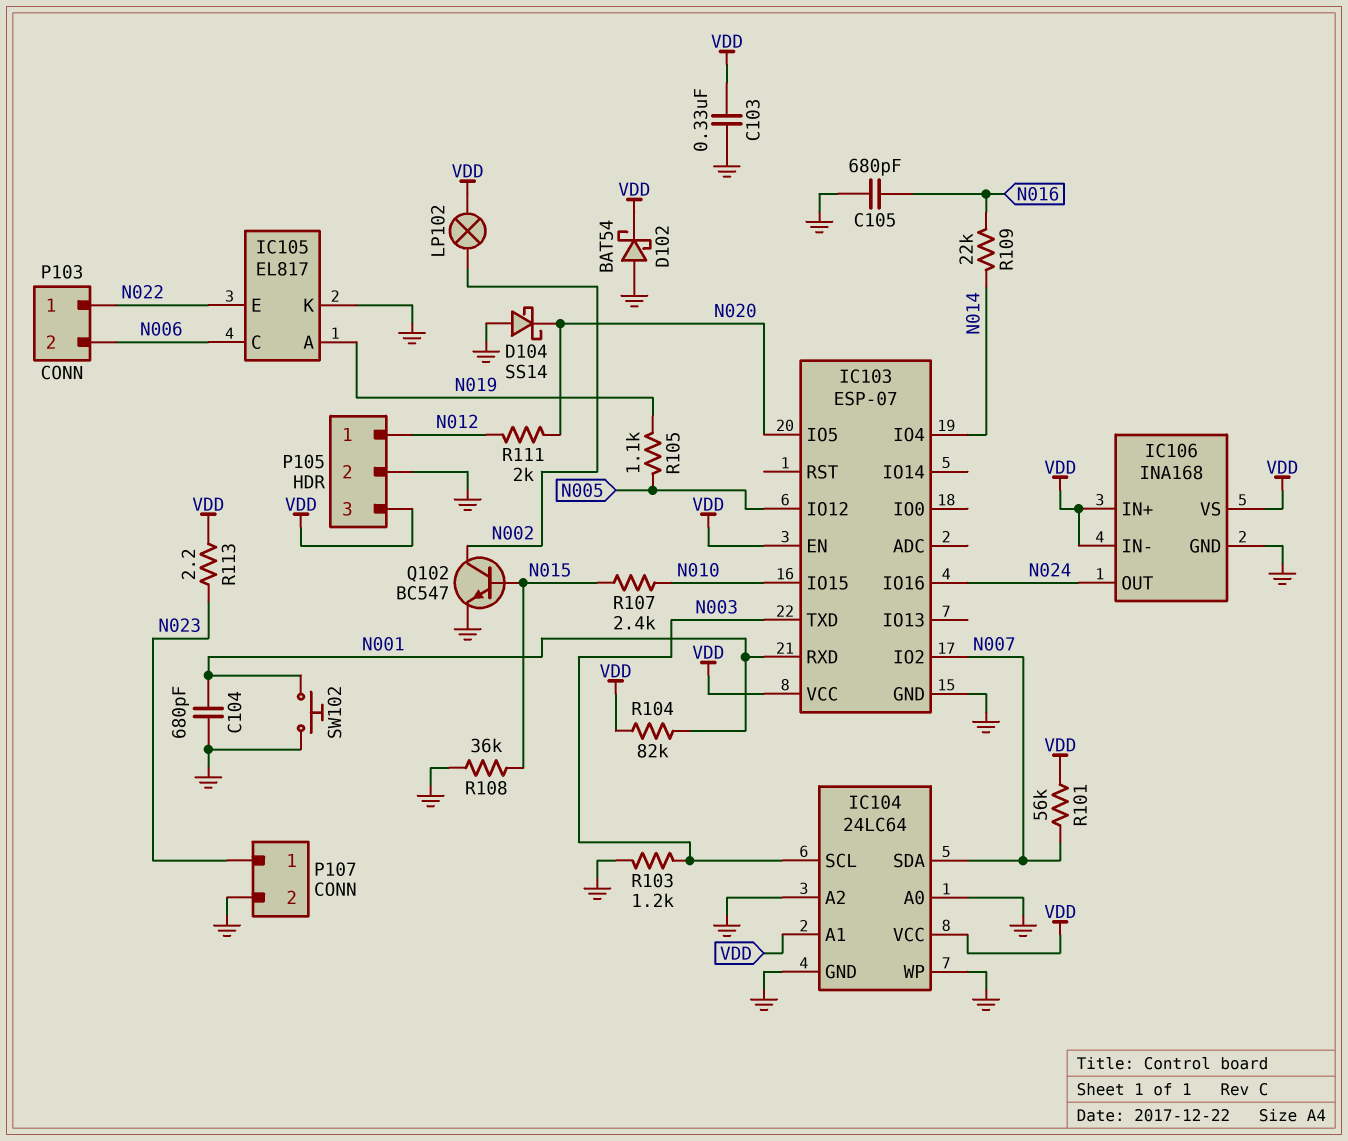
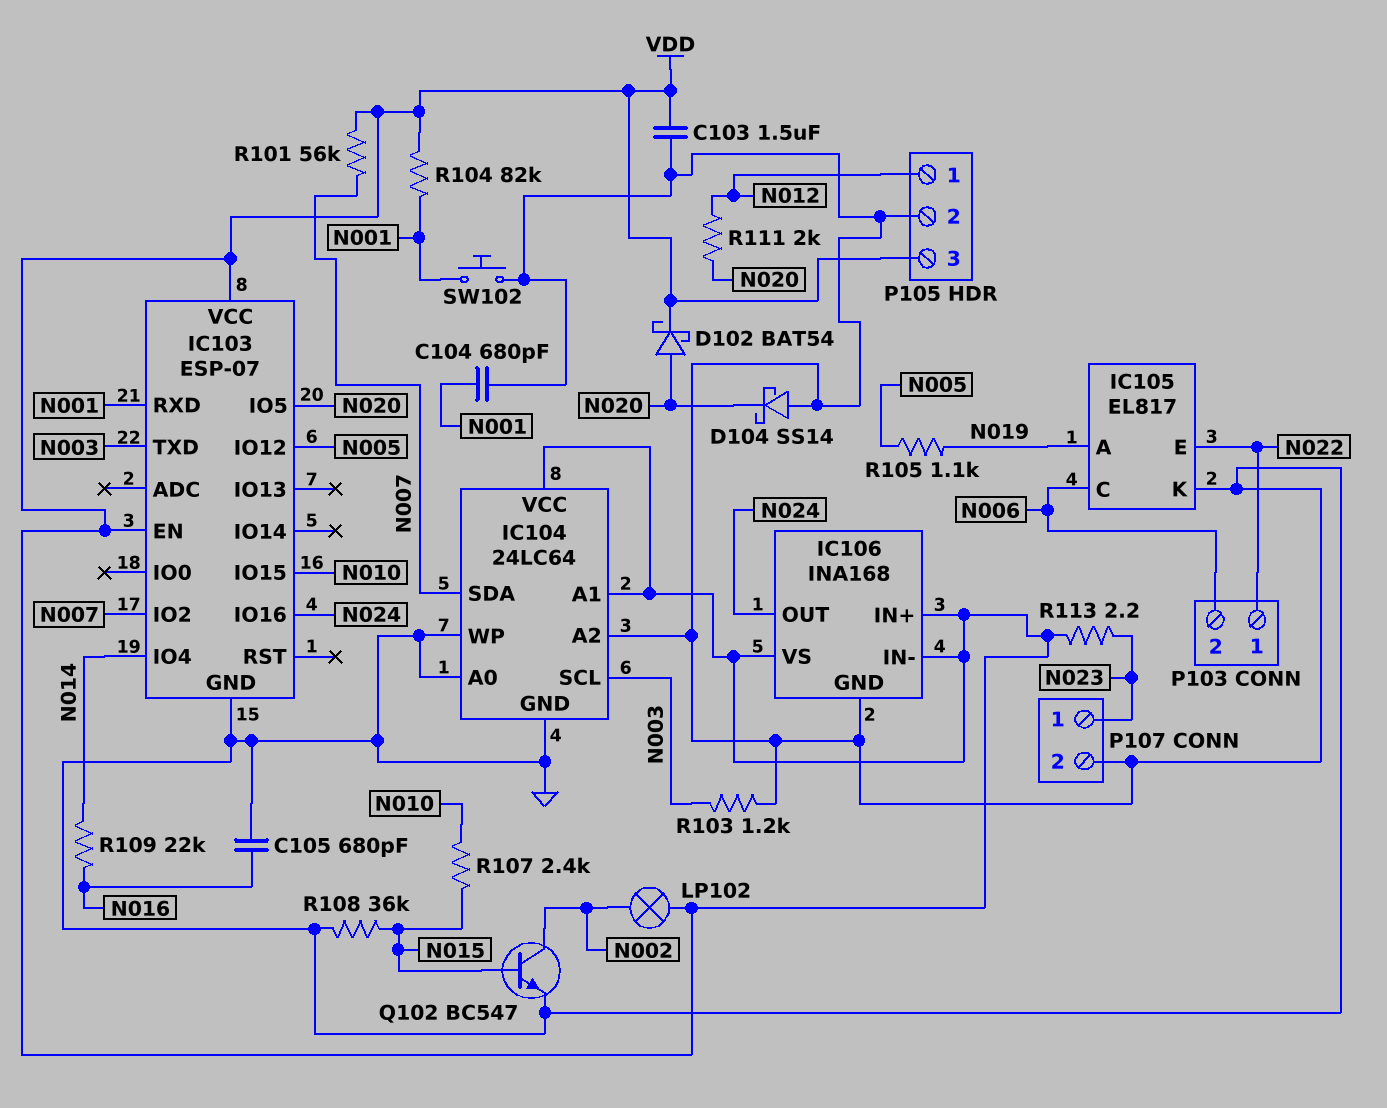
C103: 330nF (GND, VDD) -> 1.5uF (GND, VDD)
D102: schottky BAT54 (A GND, K VDD) -> schottky BAT54 (A N020, K VDD)

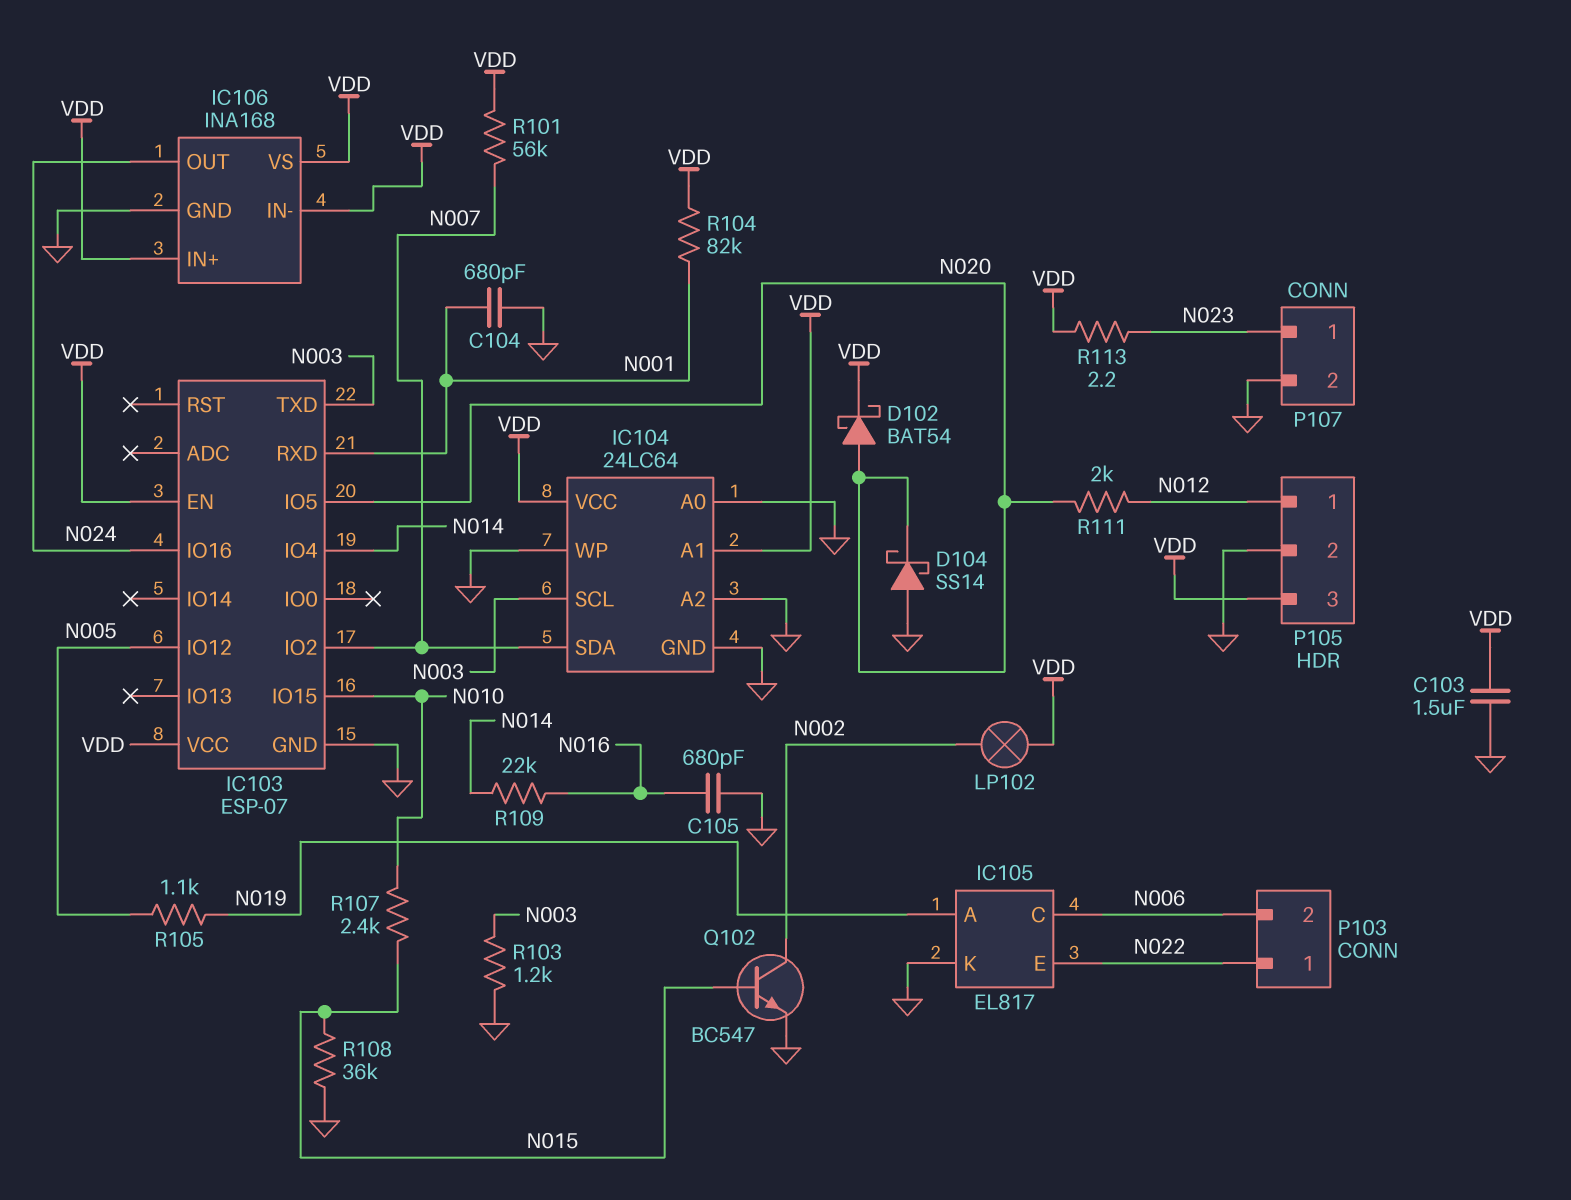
SW102: button (GND, N001) -> none

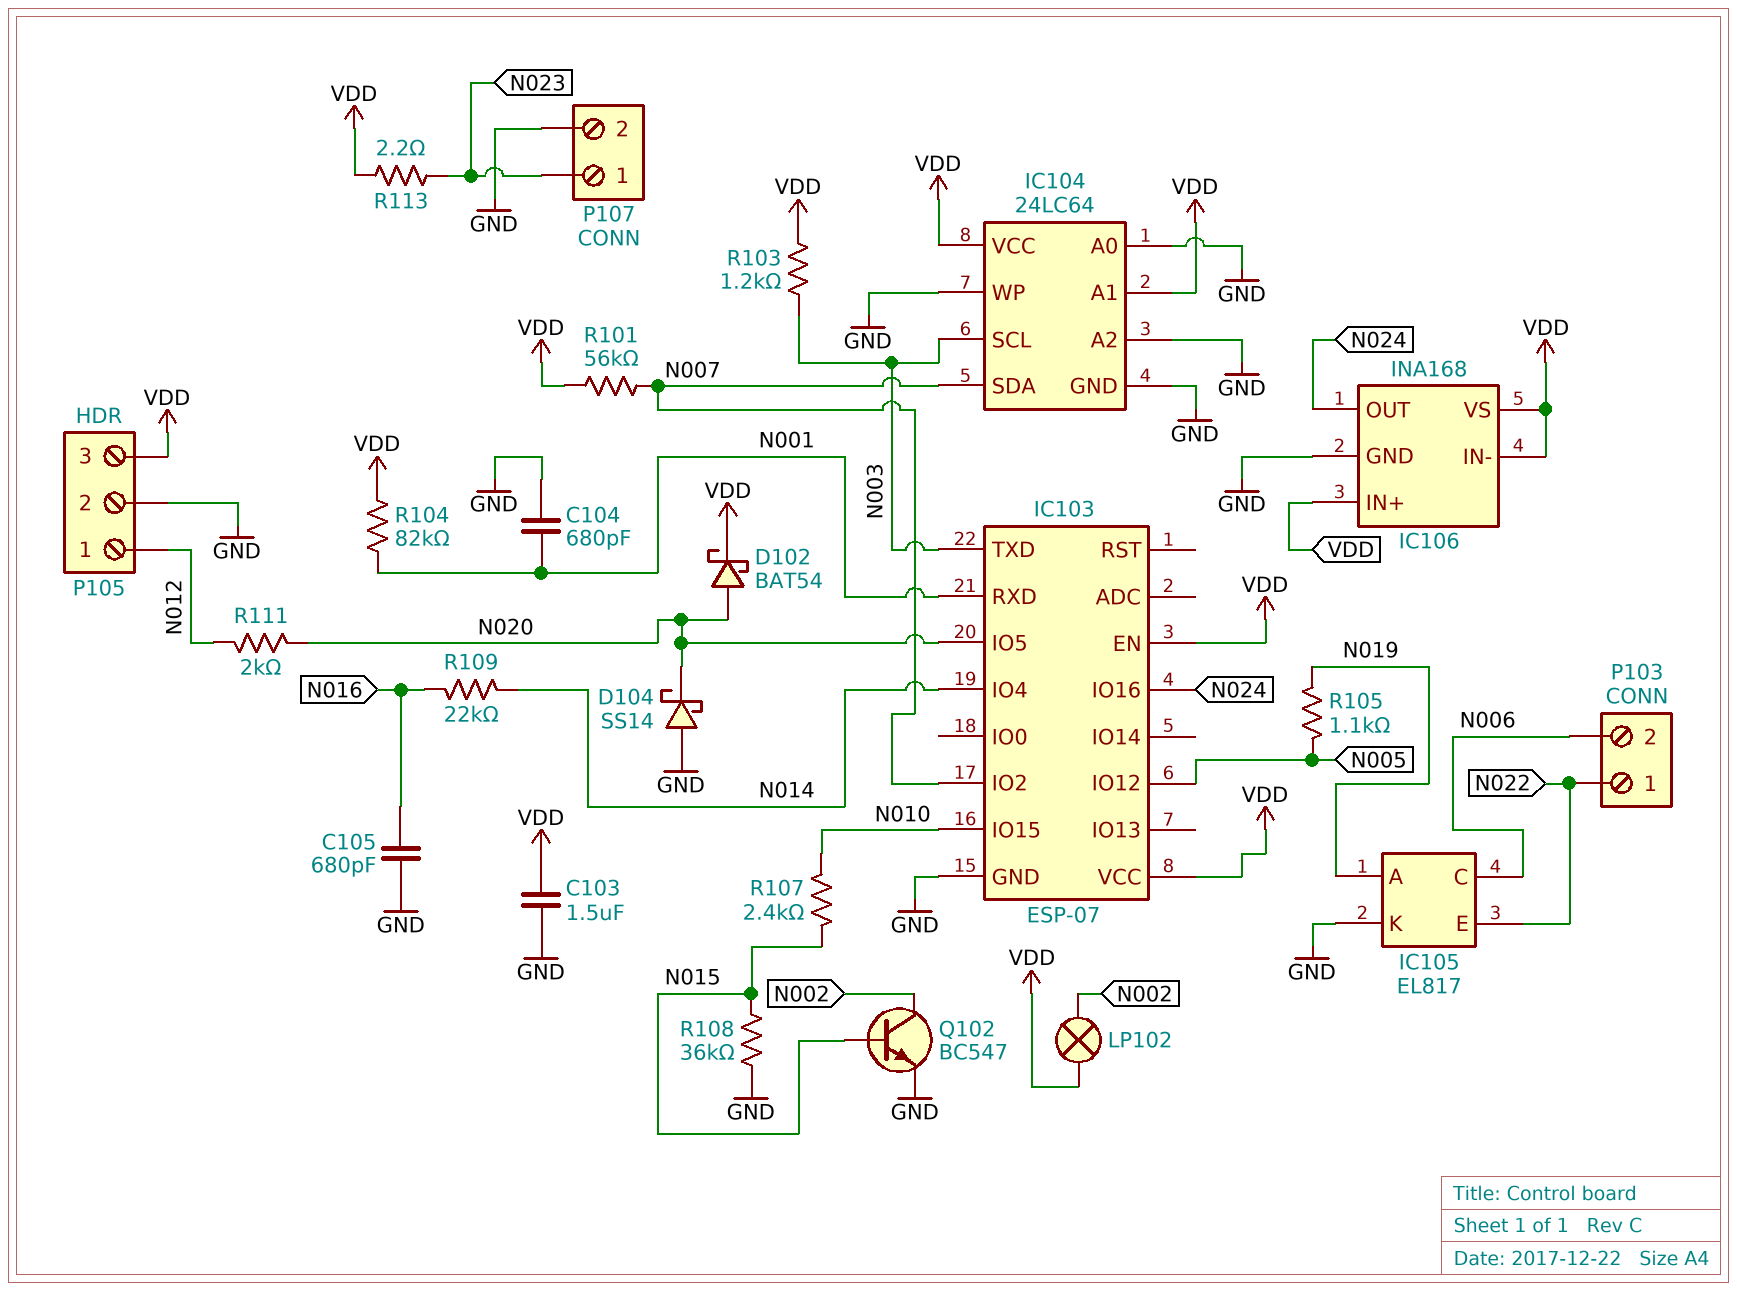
R103: 1.2k (GND, N003) -> 1.2k (N003, VDD)

